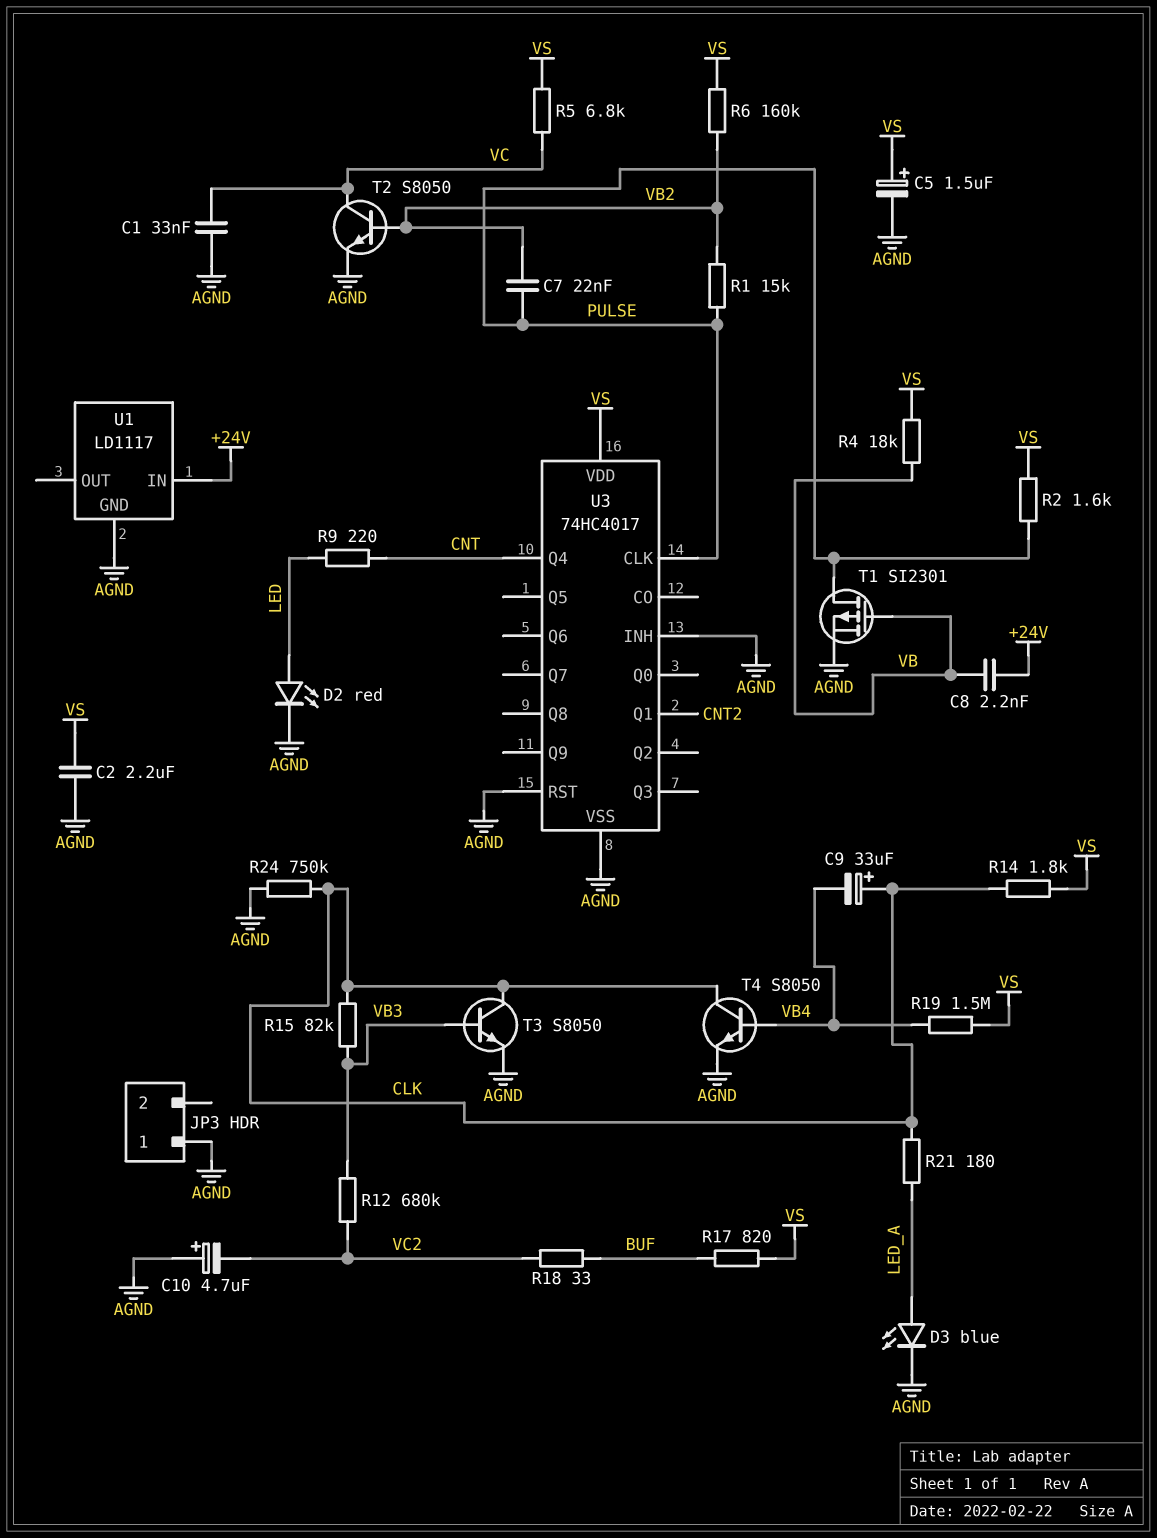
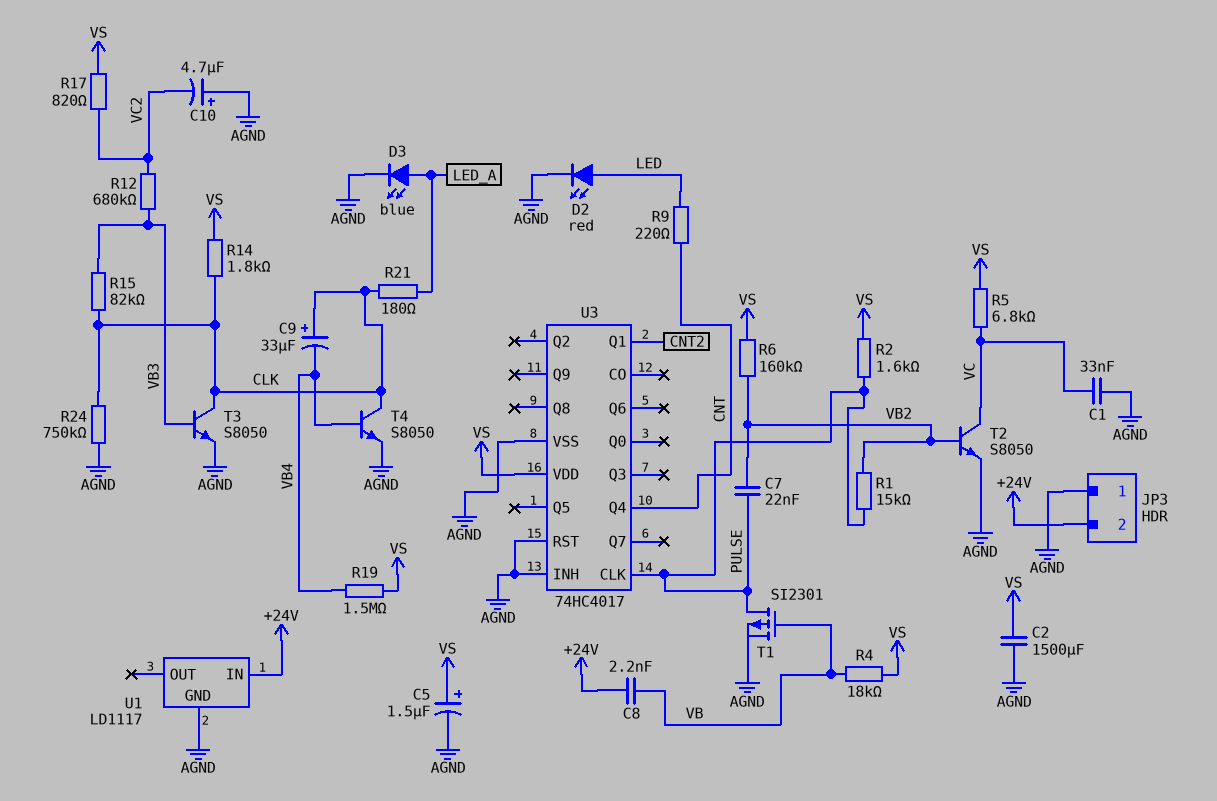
C2: 2.2uF (AGND, VS) -> 1500uF (AGND, VS)
JP3 pin 2: none -> +24V
R17: 820 (BUF, VS) -> 820 (VC2, VS)
R18: 33 (BUF, VC2) -> none

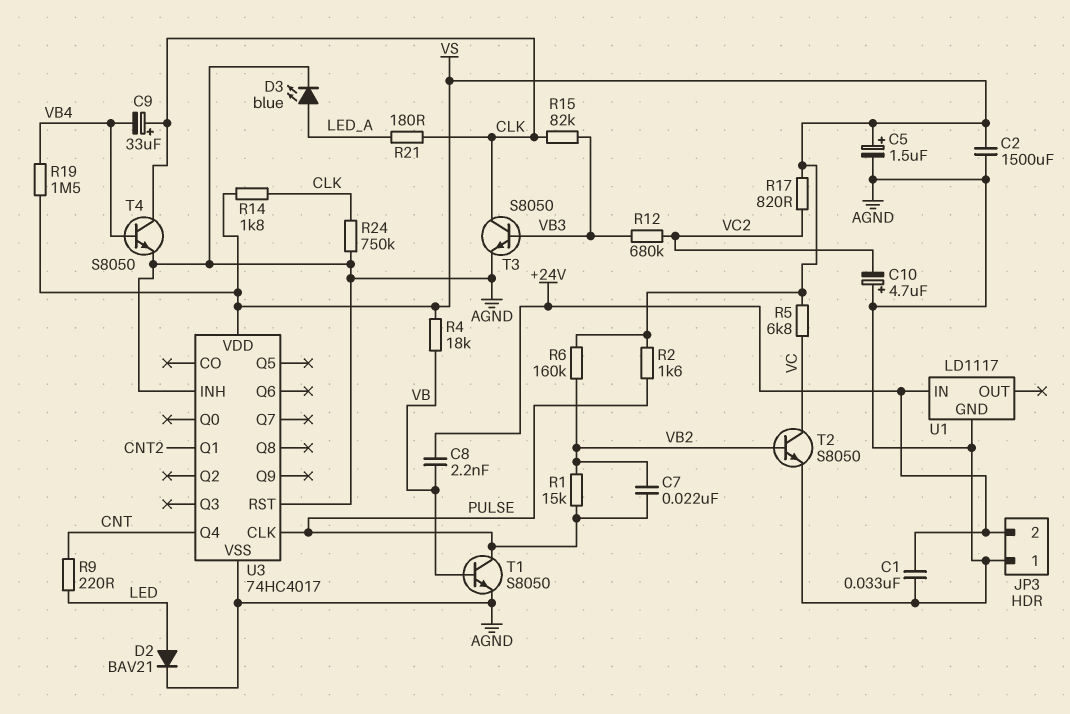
C1: 33nF (AGND, VC) -> 33nF (+24V, AGND)
D2: LED red (A LED, K AGND) -> diode BAV21 (A LED, K AGND)
T1: PMOS SI2301 (G VB, D PULSE, S AGND) -> NPN S8050 (B VB, C PULSE, E AGND)

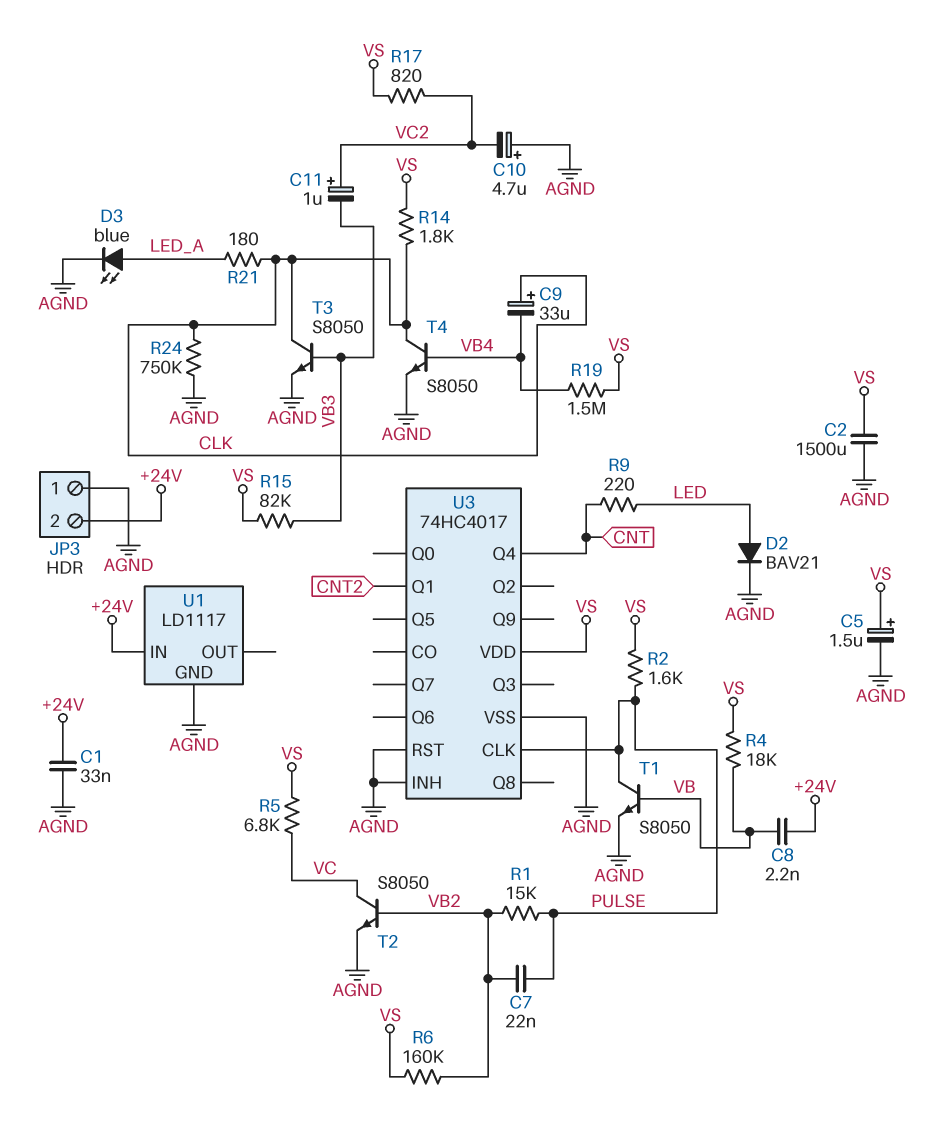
C11: none -> 1uF (plus VC2, minus VB3)
R12: 680k (VB3, VC2) -> none
R15: 82k (CLK, VB3) -> 82k (VB3, VS)

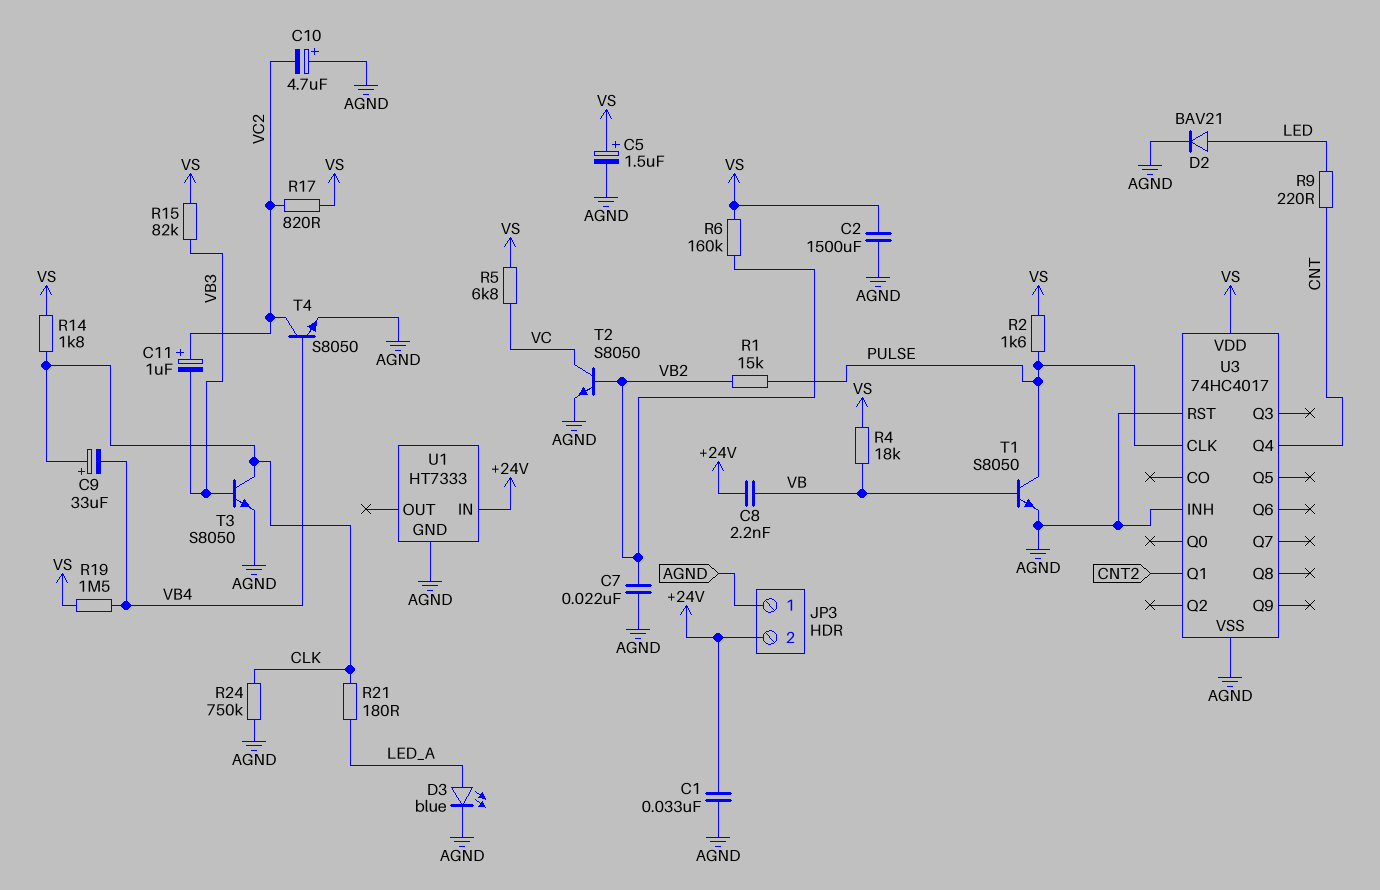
C7: 22nF (PULSE, VB2) -> 22nF (AGND, VB2)
T4: NPN S8050 (B VB4, C CLK, E AGND) -> NPN S8050 (B VB4, C VC2, E AGND)
U1: LD1117 -> HT7333

